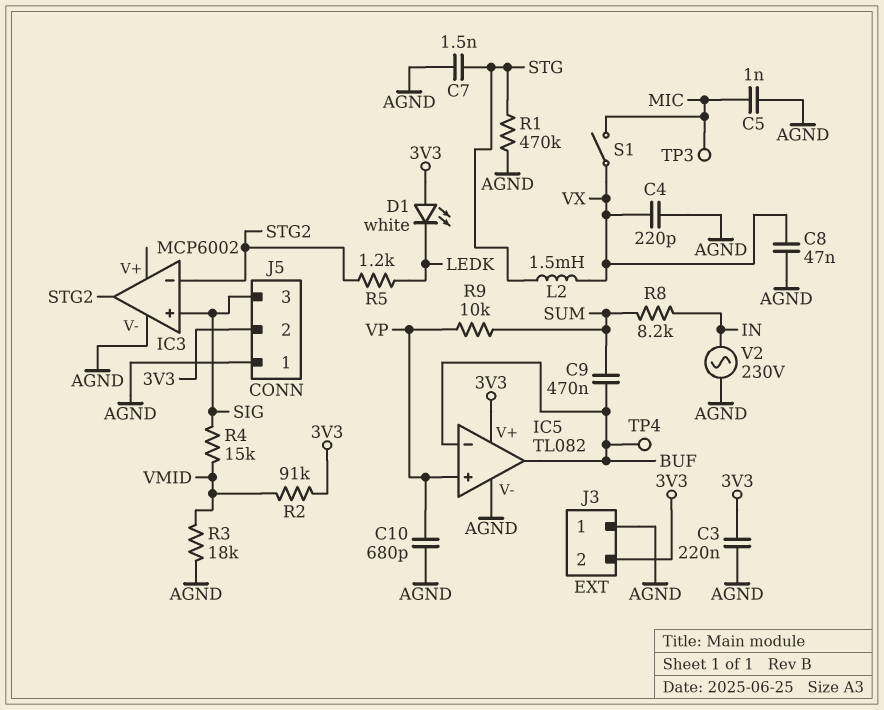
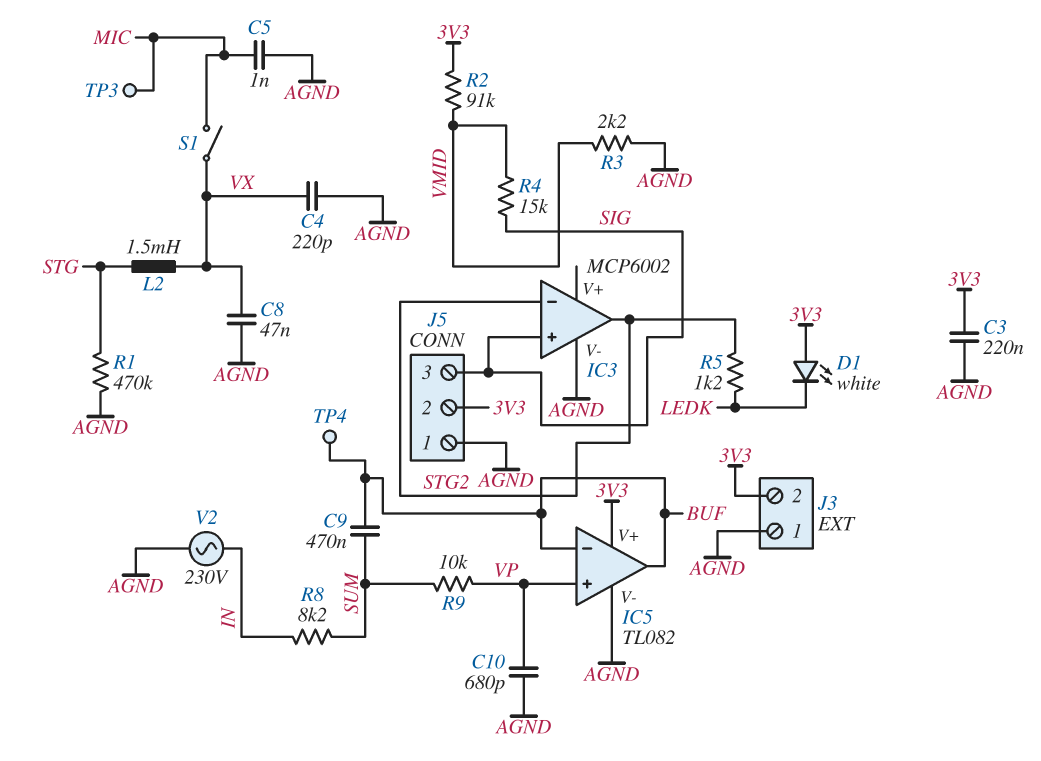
C7: 1.5nF (AGND, STG) -> none
R3: 18k (AGND, VMID) -> 2.2k (AGND, VMID)

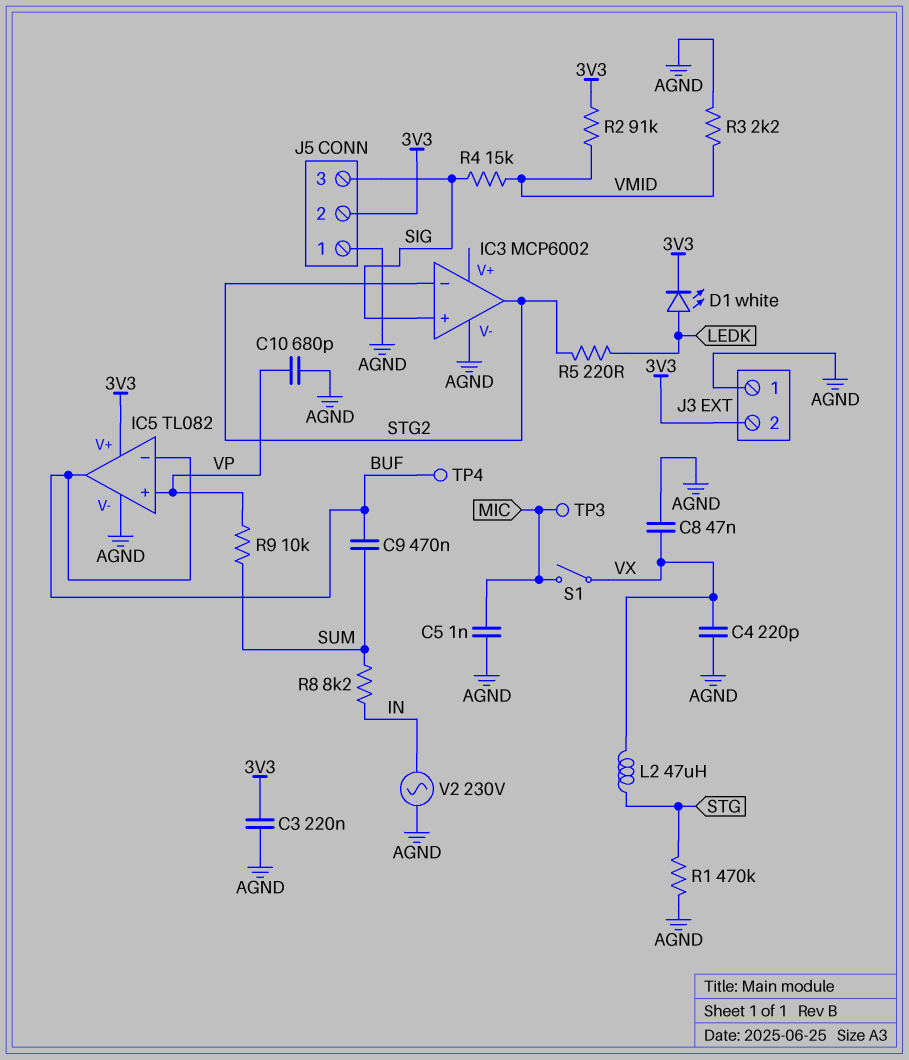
D1: LED white (A 3V3, K LEDK) -> LED white (A LEDK, K 3V3)
L2: 1.5mH (STG, VX) -> 47uH (STG, VX)
R5: 1.2k (LEDK, STG2) -> 220 (LEDK, STG2)

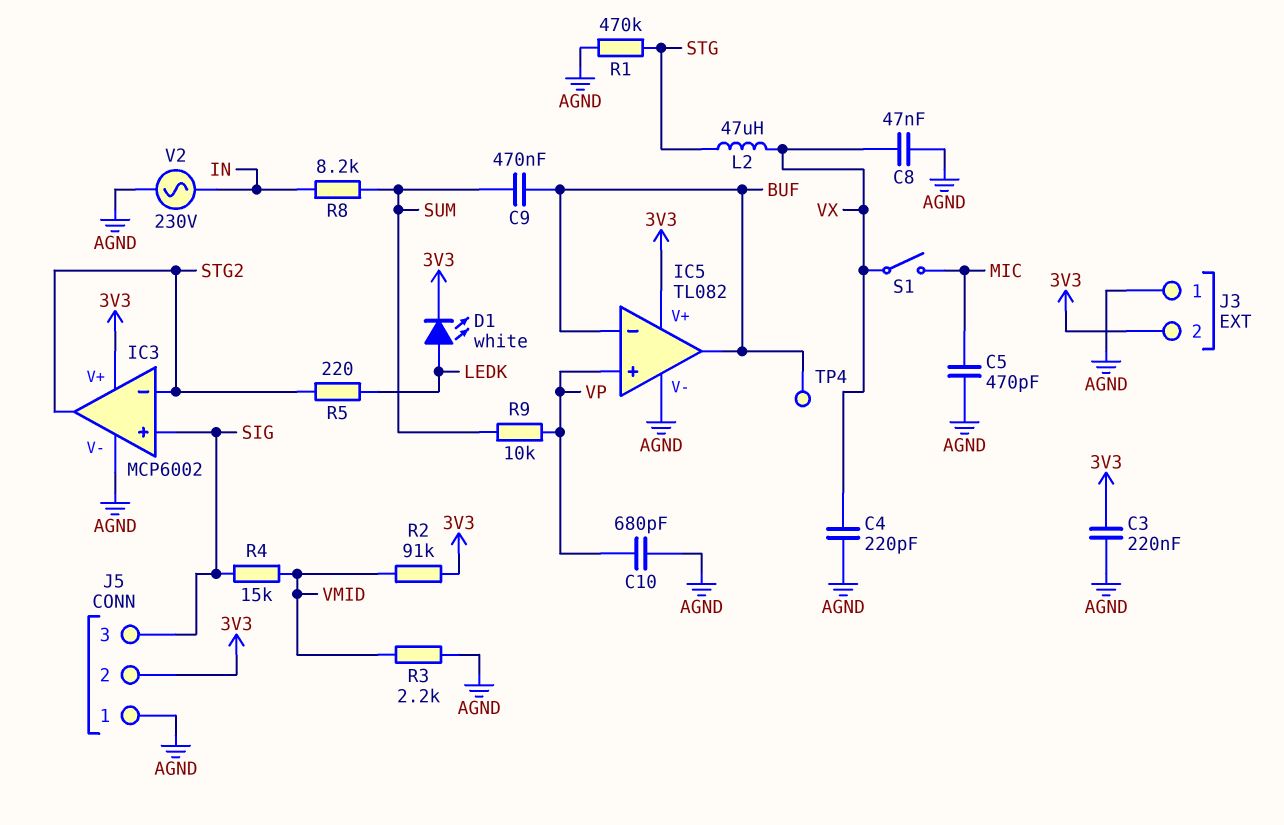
C5: 1nF (AGND, MIC) -> 470pF (AGND, MIC)
IC3 pin V+: none -> 3V3
TP3: test point (MIC) -> none

